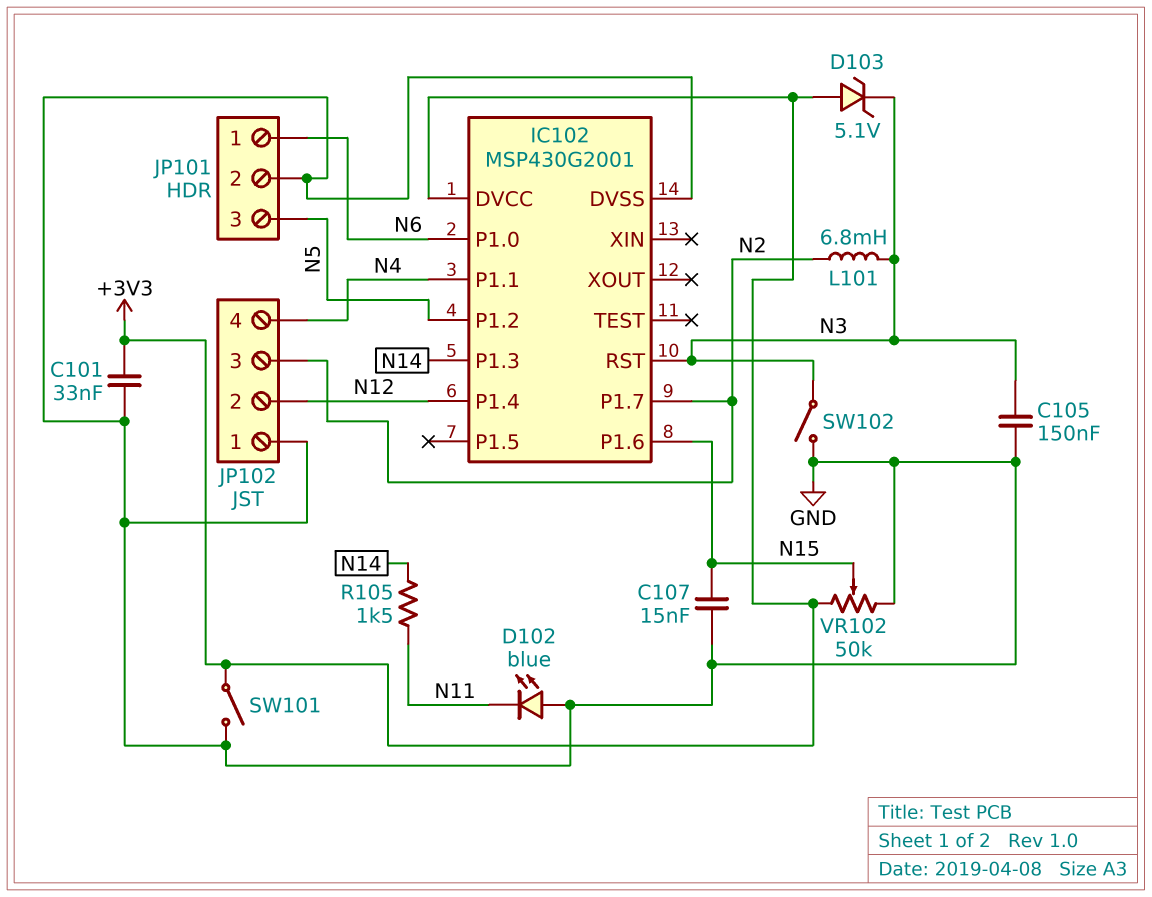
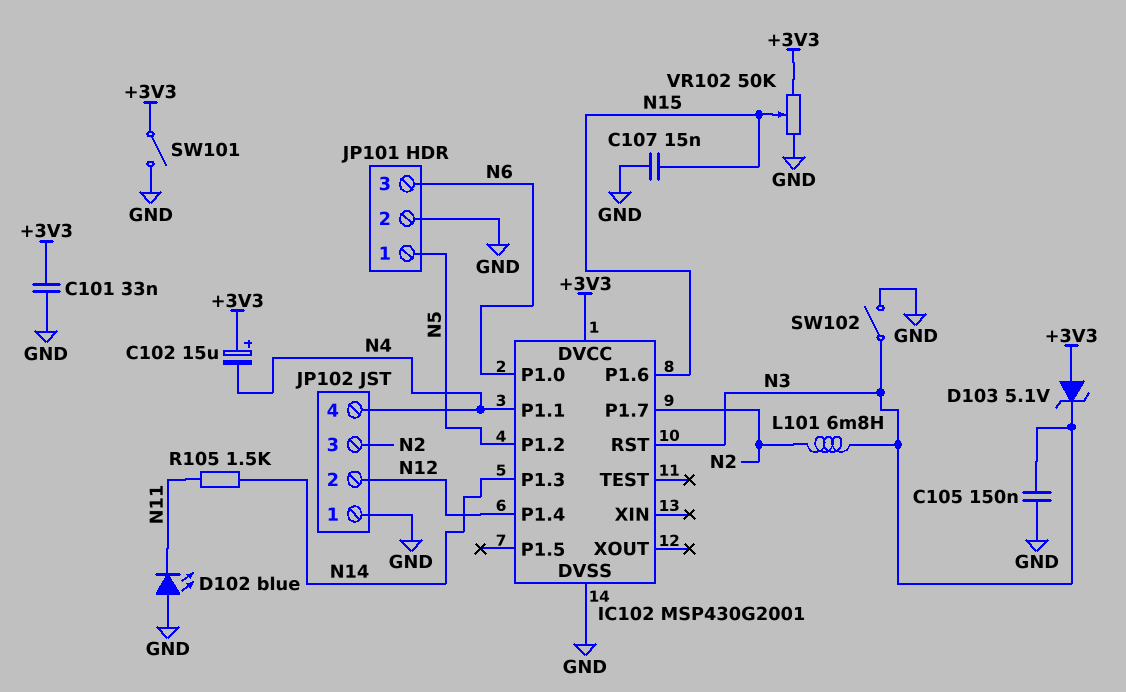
C102: none -> 15uF (plus +3V3, minus N4)
JP101 pin 1: N6 -> N5
JP101 pin 3: N5 -> N6

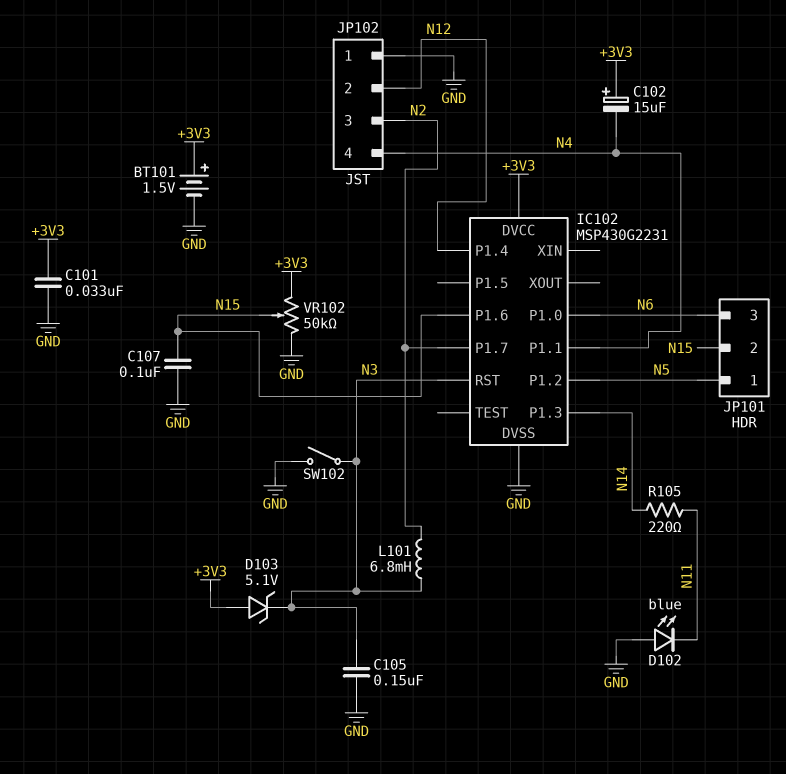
BT101: none -> 1.5V (plus +3V3, minus GND)
C107: 15nF (GND, N15) -> 100nF (GND, N15)
IC102: MSP430G2001 -> MSP430G2231
JP101 pin 2: GND -> N15
R105: 1.5k (N11, N14) -> 220 (N11, N14)
SW101: switch (+3V3, GND) -> none

